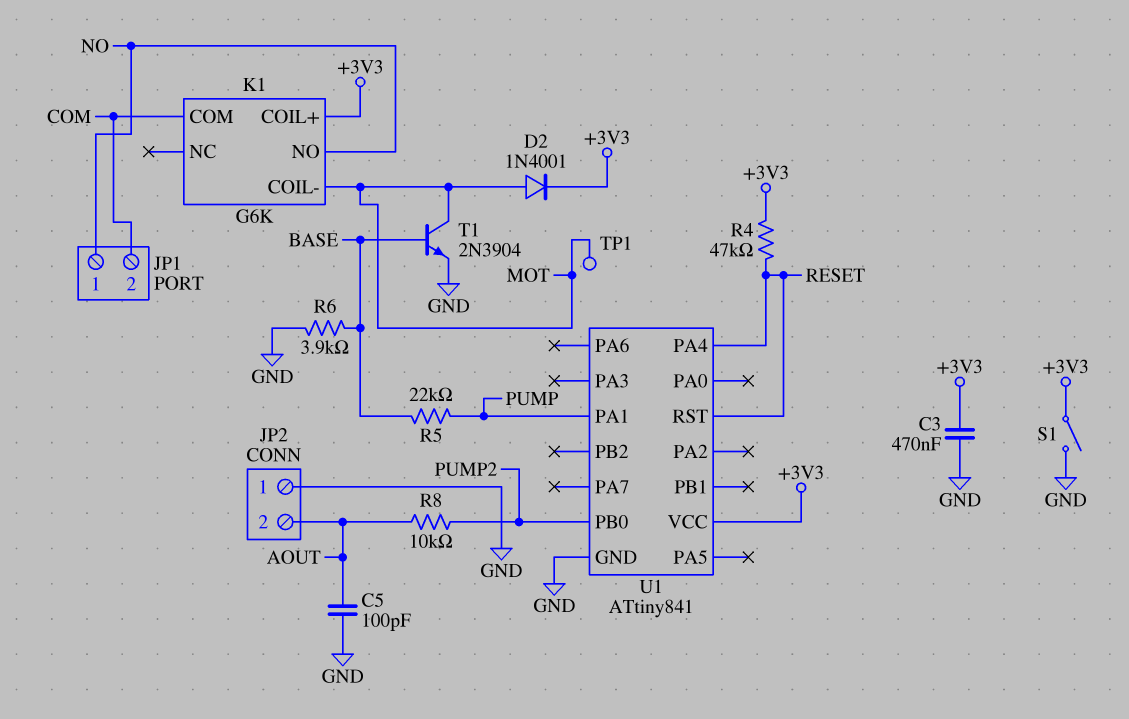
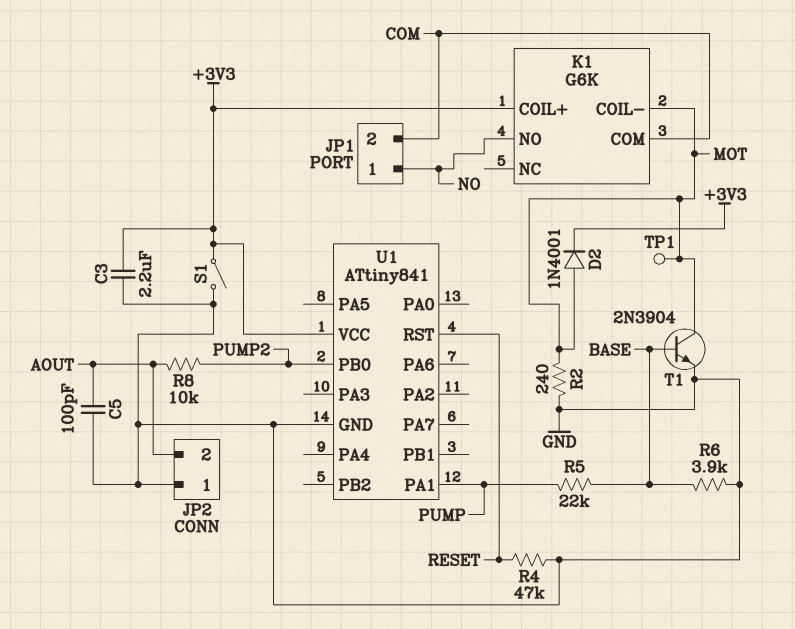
C3: 470nF (+3V3, GND) -> 2.2uF (+3V3, GND)
R2: none -> 240 (GND, MOT)
R4: 47k (+3V3, RESET) -> 47k (GND, RESET)
U1 pin PA4: RESET -> none

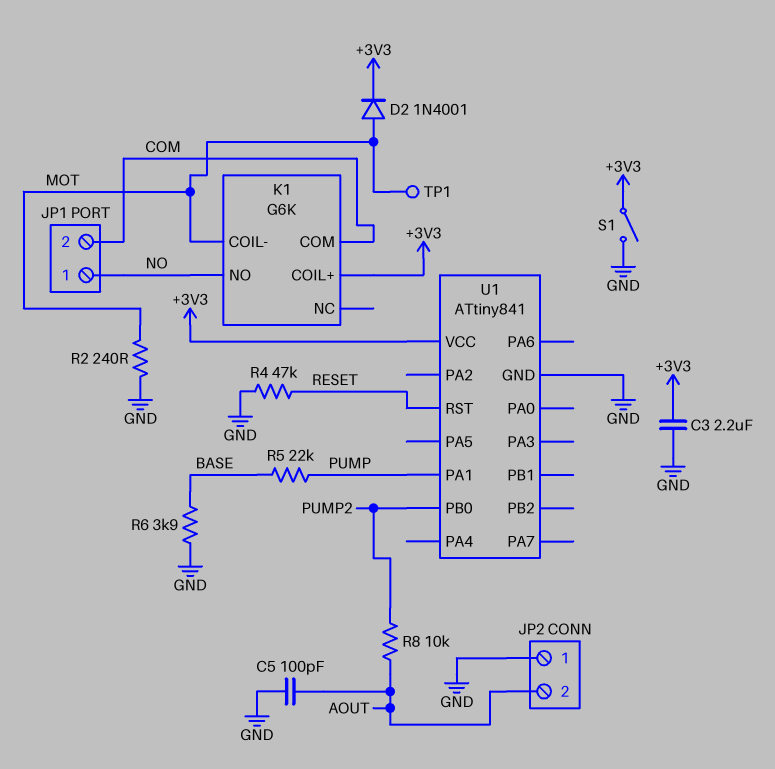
T1: NPN 2N3904 (B BASE, C MOT, E GND) -> none

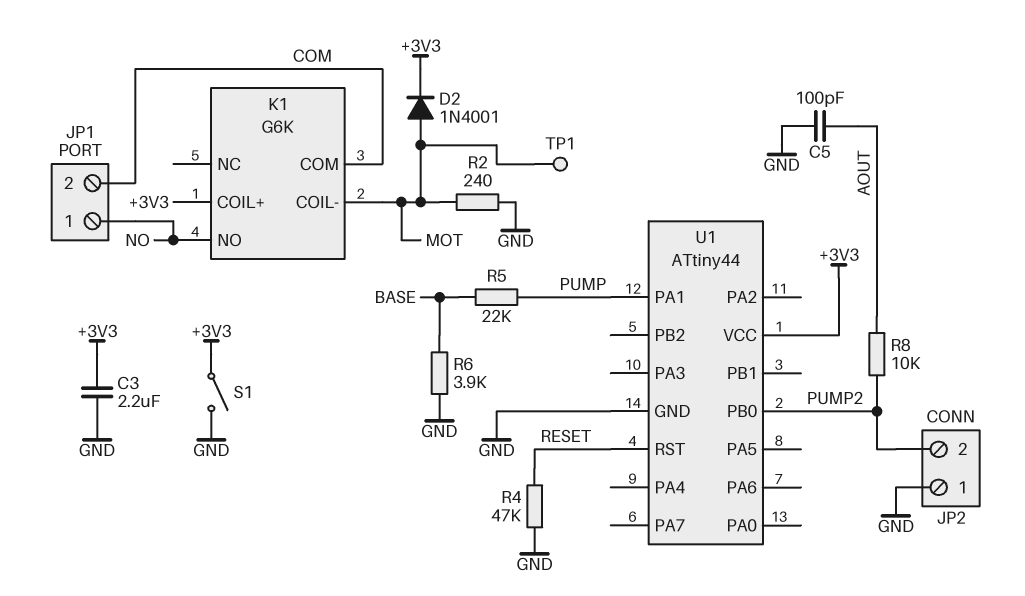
JP2 pin 2: AOUT -> PUMP2
U1: ATtiny841 -> ATtiny44

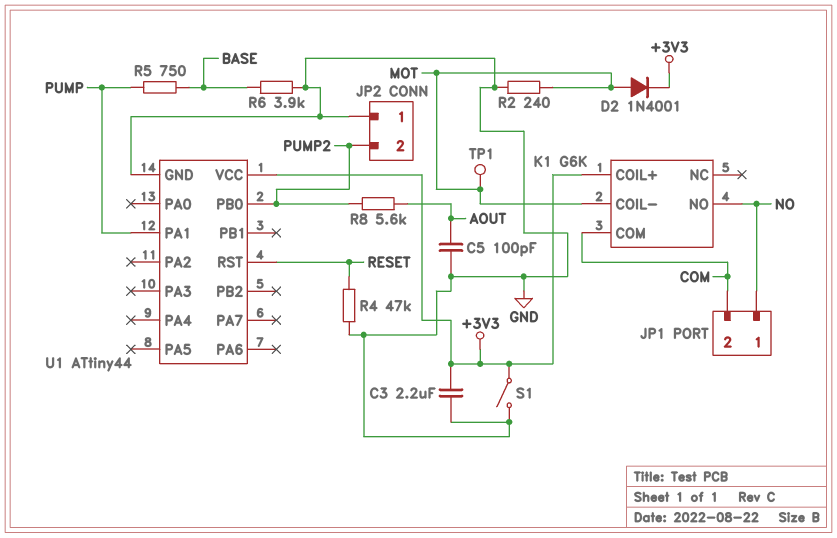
R5: 22k (BASE, PUMP) -> 750 (BASE, PUMP)
R8: 10k (AOUT, PUMP2) -> 5.6k (AOUT, PUMP2)

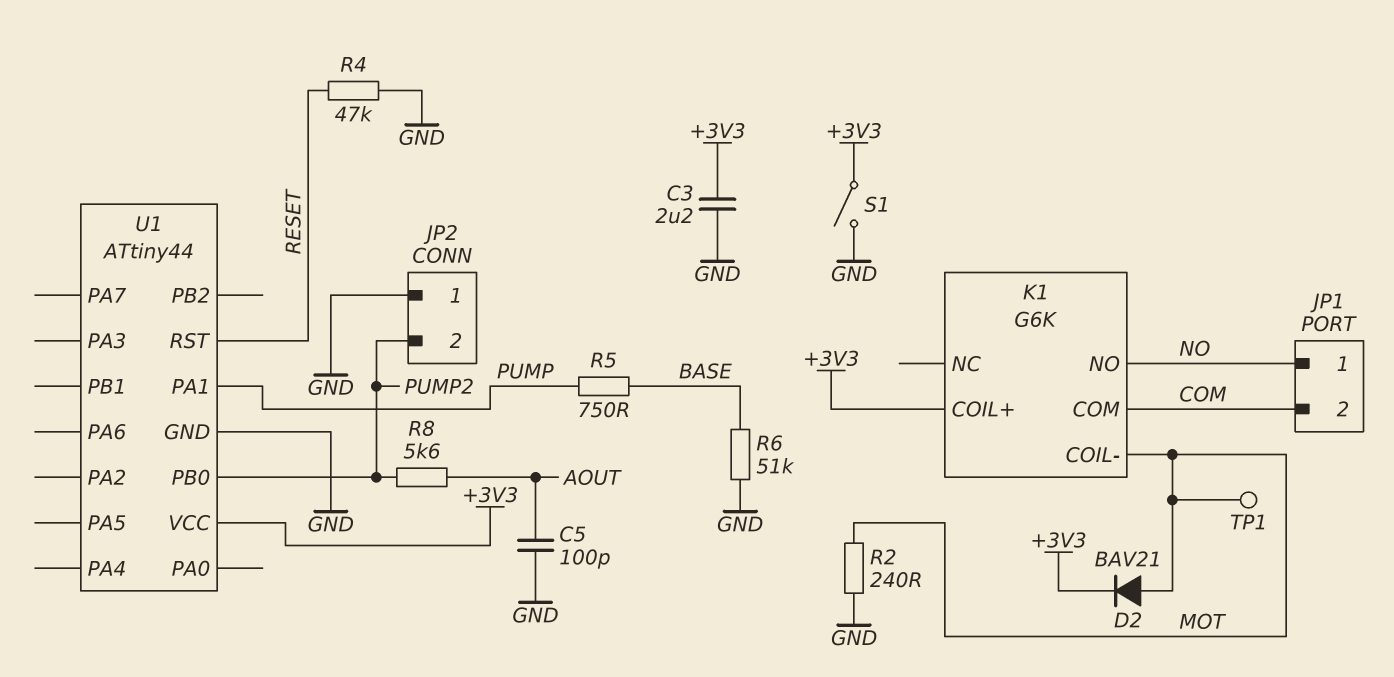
D2: diode 1N4001 (A MOT, K +3V3) -> diode BAV21 (A MOT, K +3V3)
R6: 3.9k (BASE, GND) -> 51k (BASE, GND)

